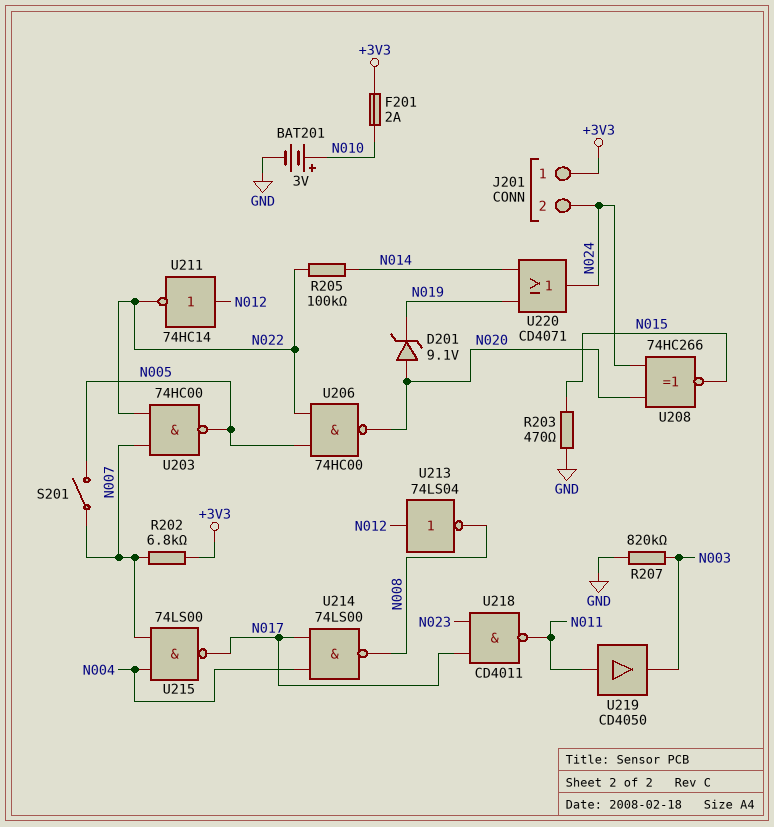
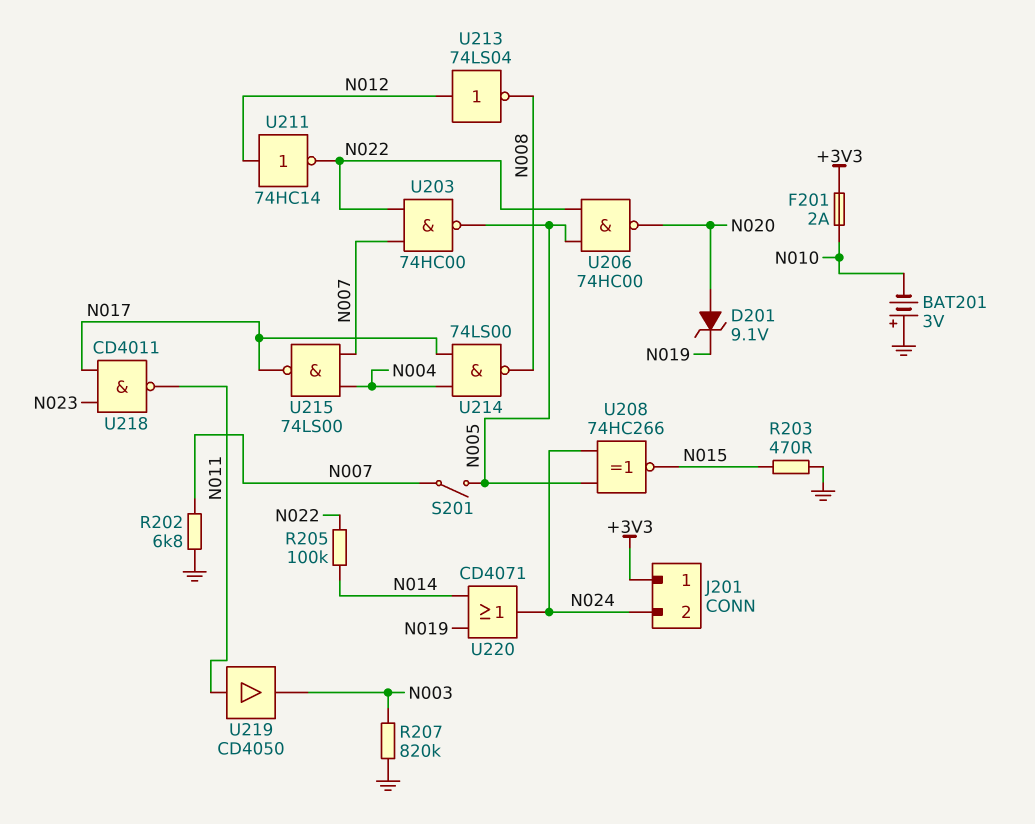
BAT201: 3V (plus N010, minus GND) -> 3V (plus GND, minus N010)
R202: 6.8k (+3V3, N007) -> 6.8k (GND, N007)
U208: XNOR 74HC266 (in N020, in N024, out N015) -> XNOR 74HC266 (in N005, in N024, out N015)

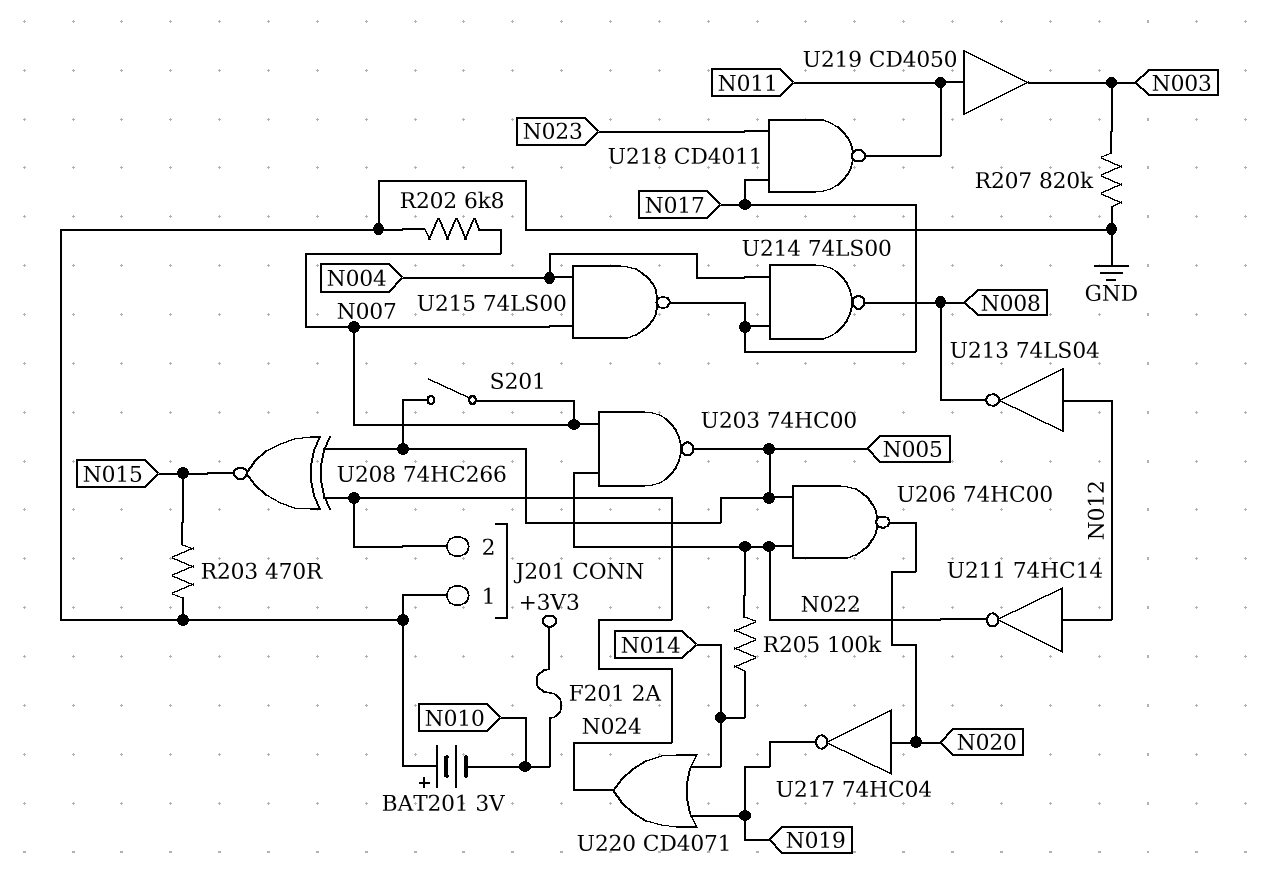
D201: zener 9.1V (A N020, K N019) -> none
J201 pin 1: +3V3 -> GND
U217: none -> NOT 74HC04 (in N020, out N019)

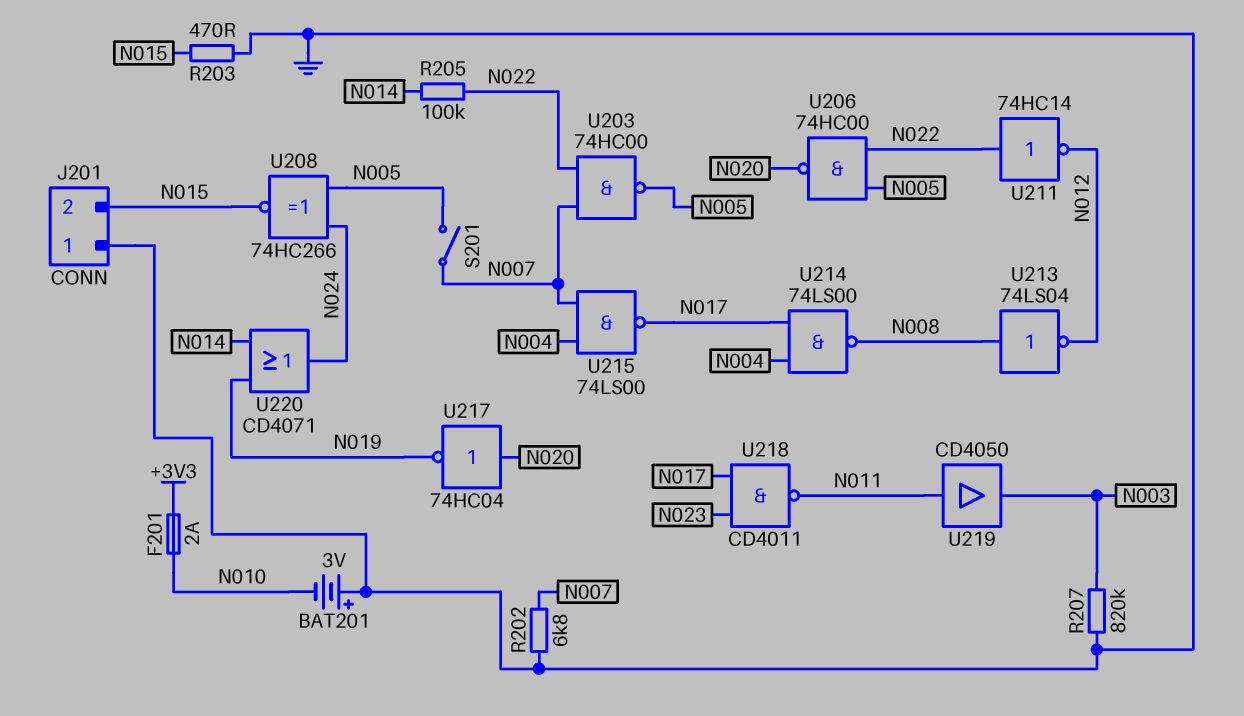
J201 pin 2: N024 -> N015
U211: NOT 74HC14 (in N012, out N022) -> NOT 74HC14 (in N022, out N012)
U213: NOT 74LS04 (in N012, out N008) -> NOT 74LS04 (in N008, out N012)

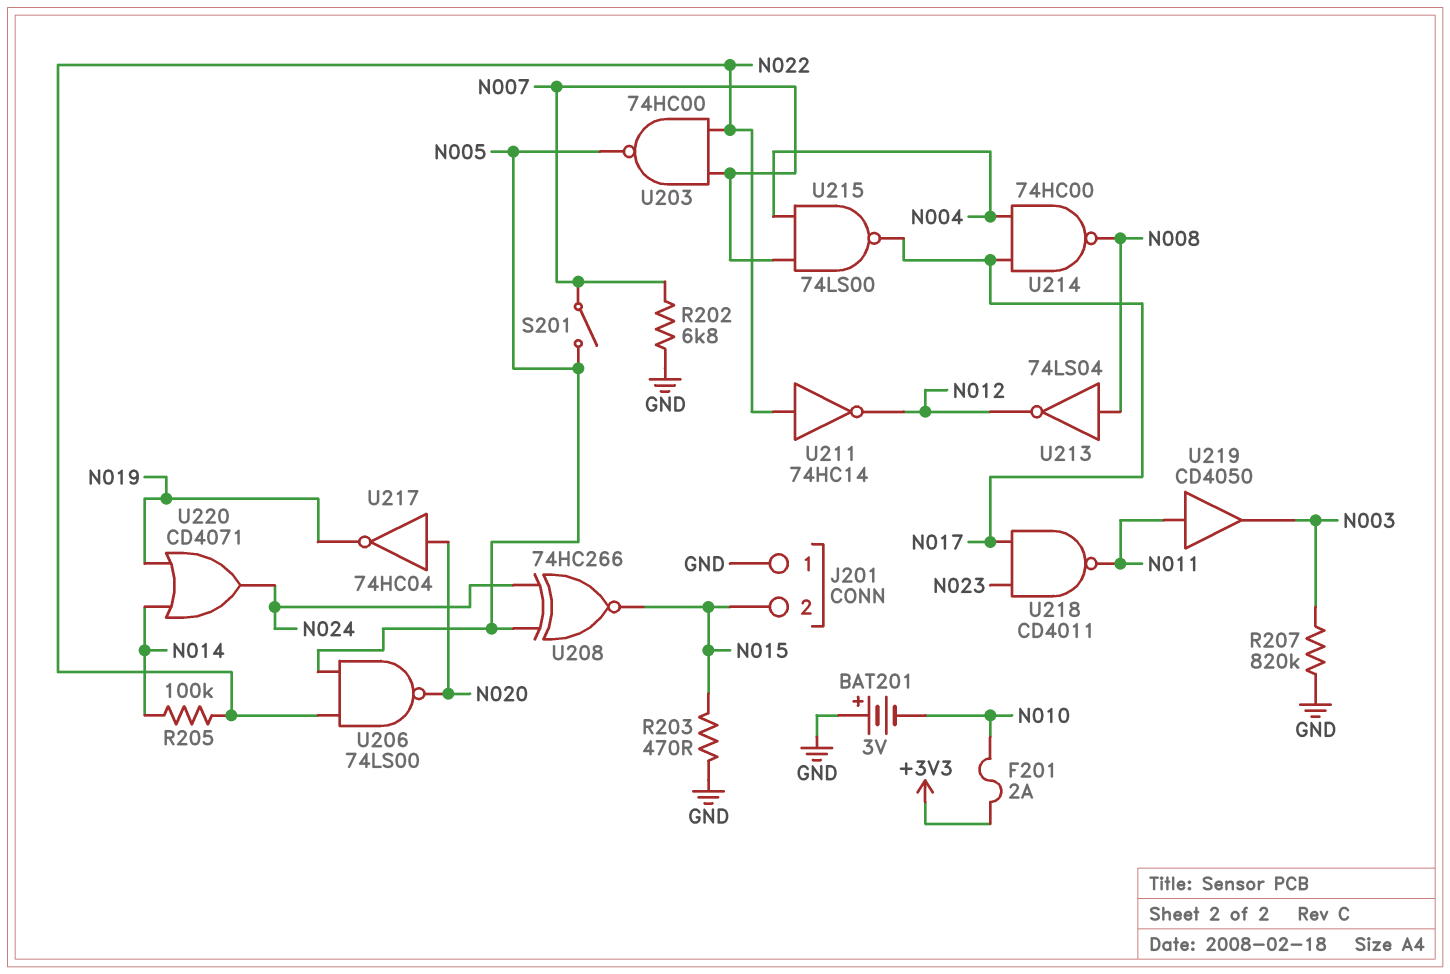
U206: NAND 74HC00 (in N005, in N022, out N020) -> NAND 74LS00 (in N005, in N022, out N020)
U214: NAND 74LS00 (in N004, in N017, out N008) -> NAND 74HC00 (in N004, in N017, out N008)

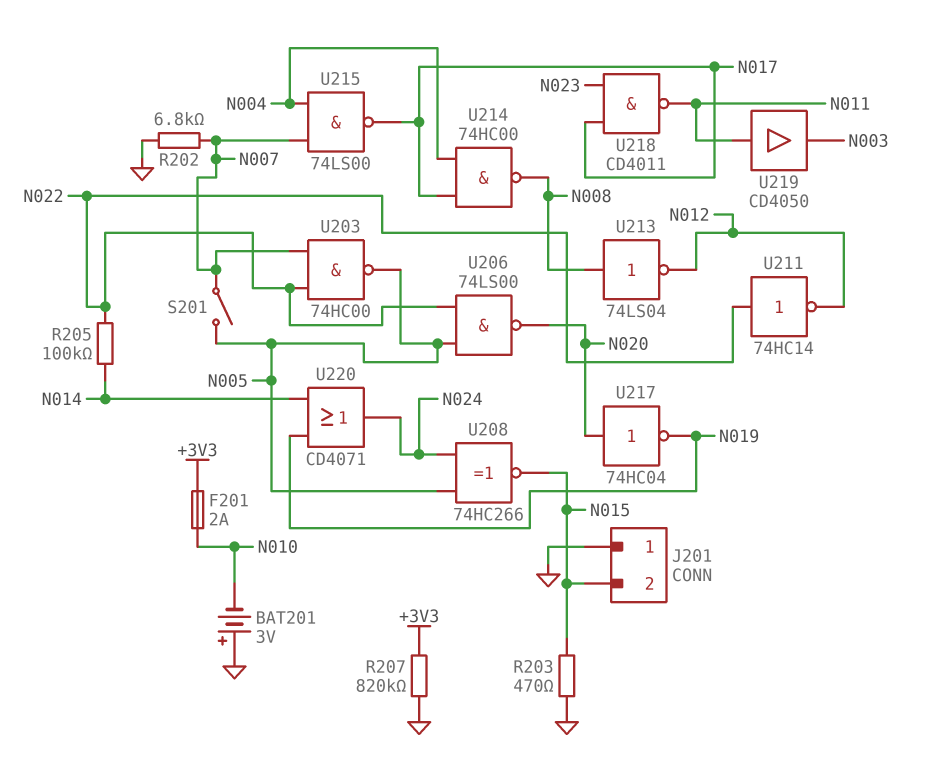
R207: 820k (GND, N003) -> 820k (+3V3, GND)

